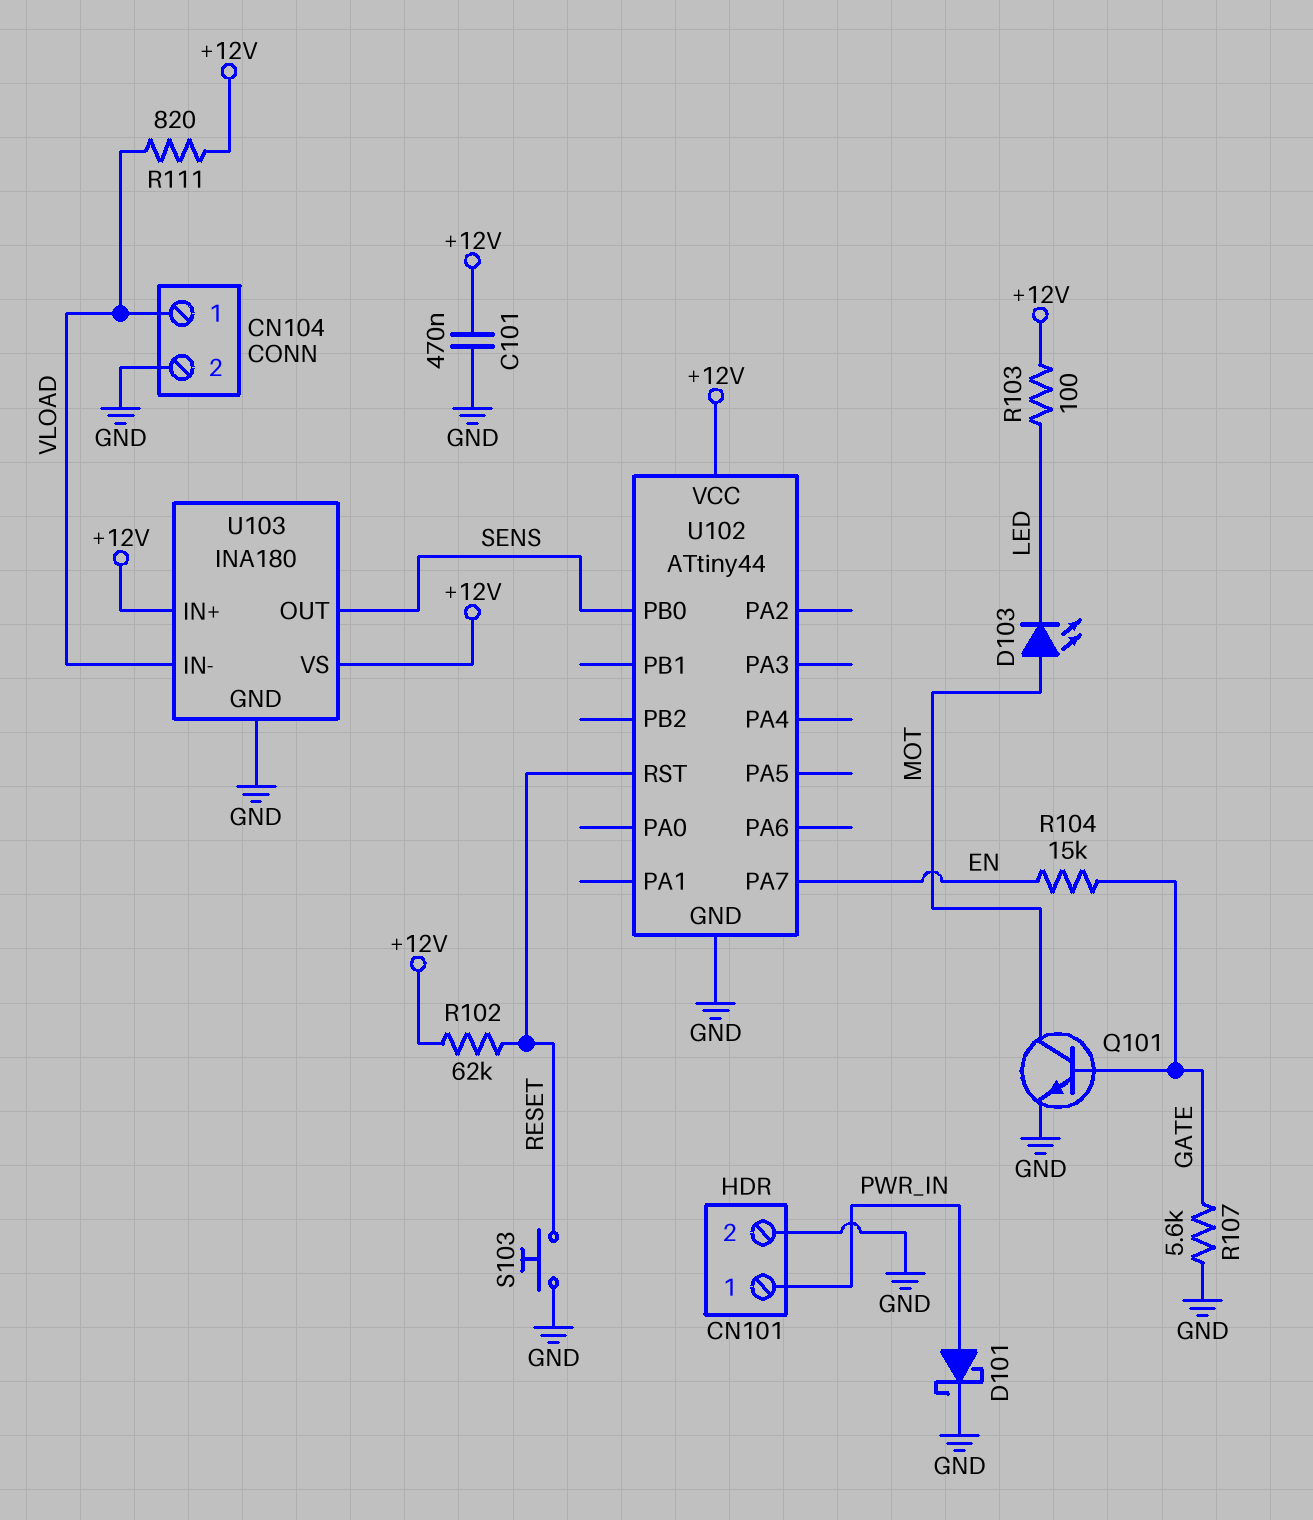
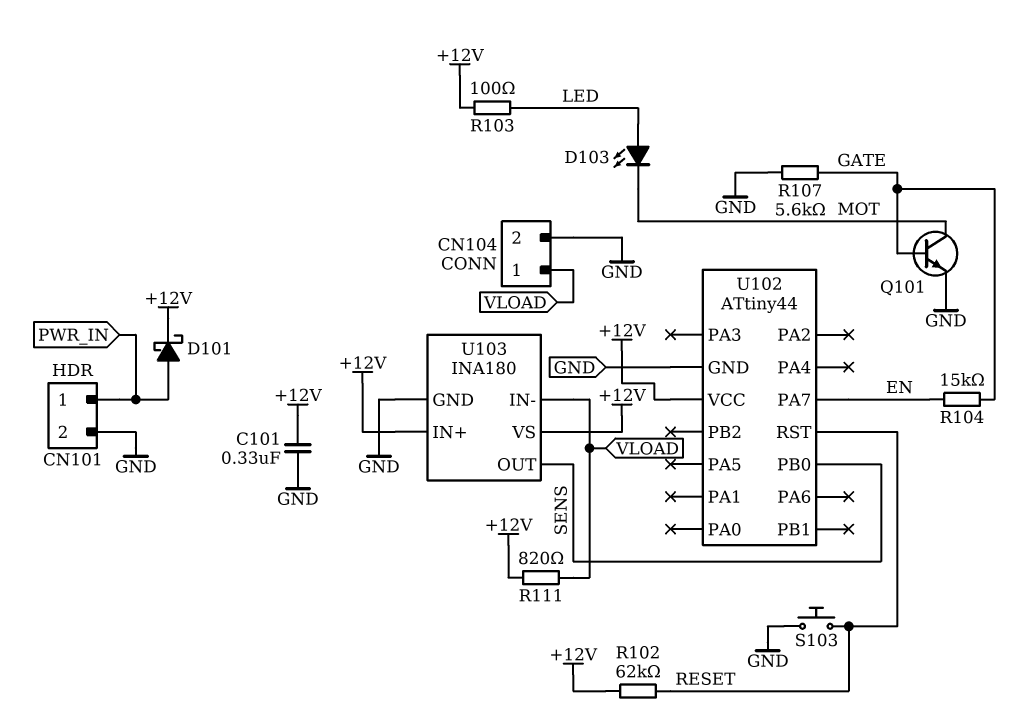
C101: 470nF (+12V, GND) -> 330nF (+12V, GND)
D101: schottky (A PWR_IN, K GND) -> schottky (A PWR_IN, K +12V)
D103: LED (A MOT, K LED) -> LED (A LED, K MOT)

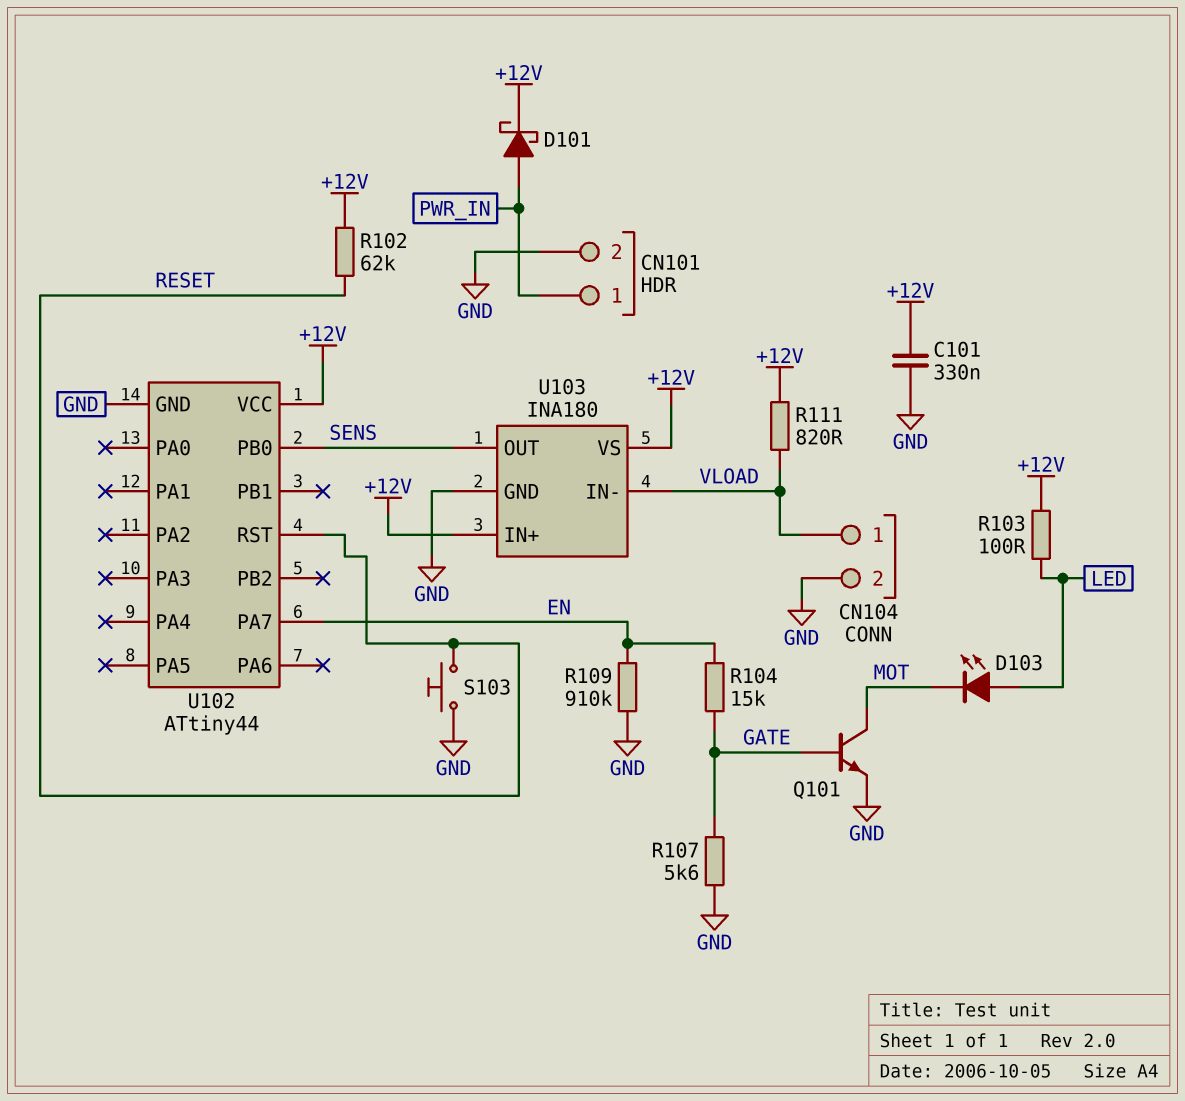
R109: none -> 910k (EN, GND)

